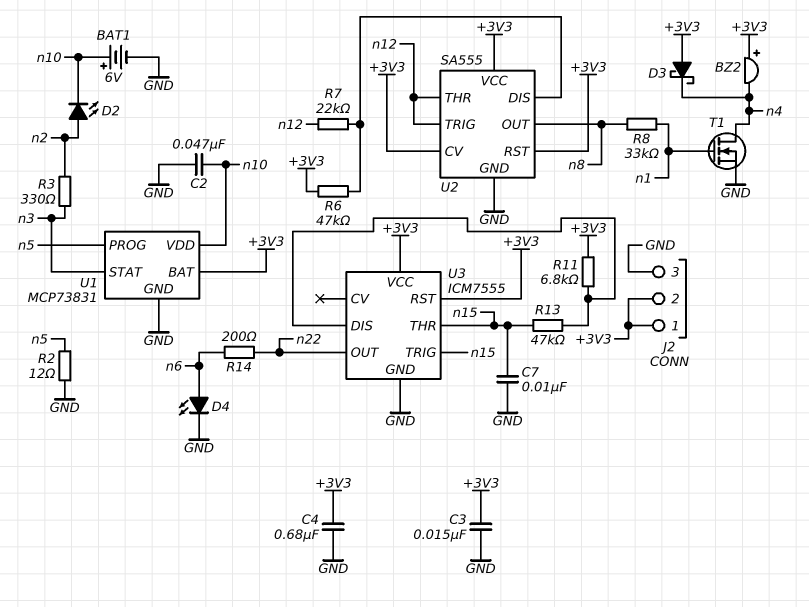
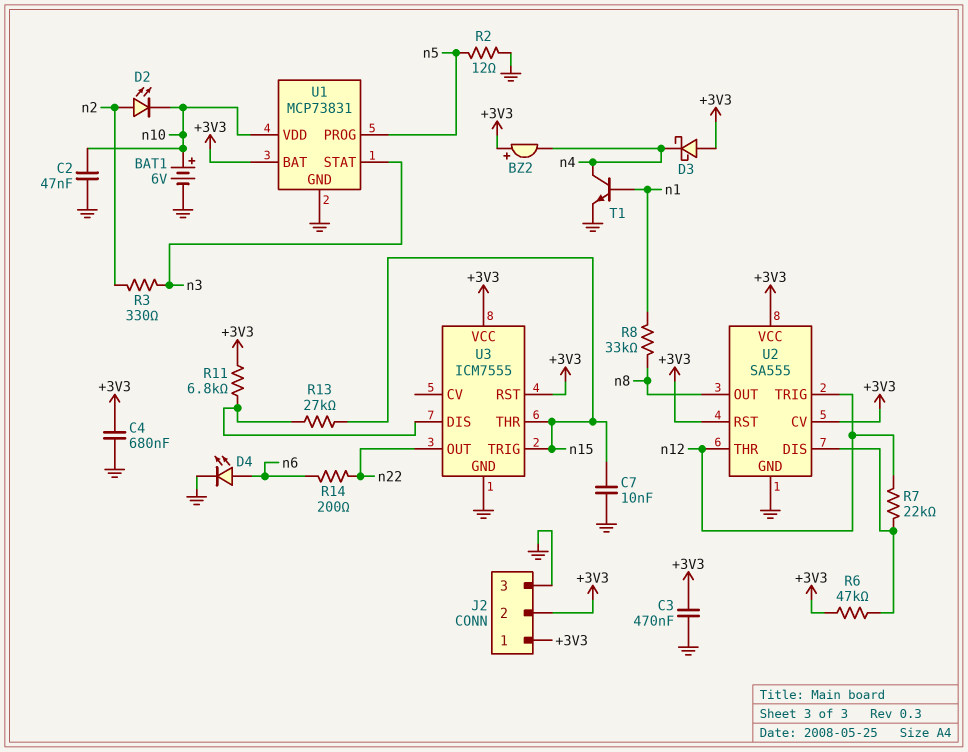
C3: 15nF (+3V3, GND) -> 470nF (+3V3, GND)
R13: 47k (U3/DIS, n15) -> 27k (U3/DIS, n15)
T1: NMOS (G n1, D n4, S GND) -> NPN (B n1, C n4, E GND)

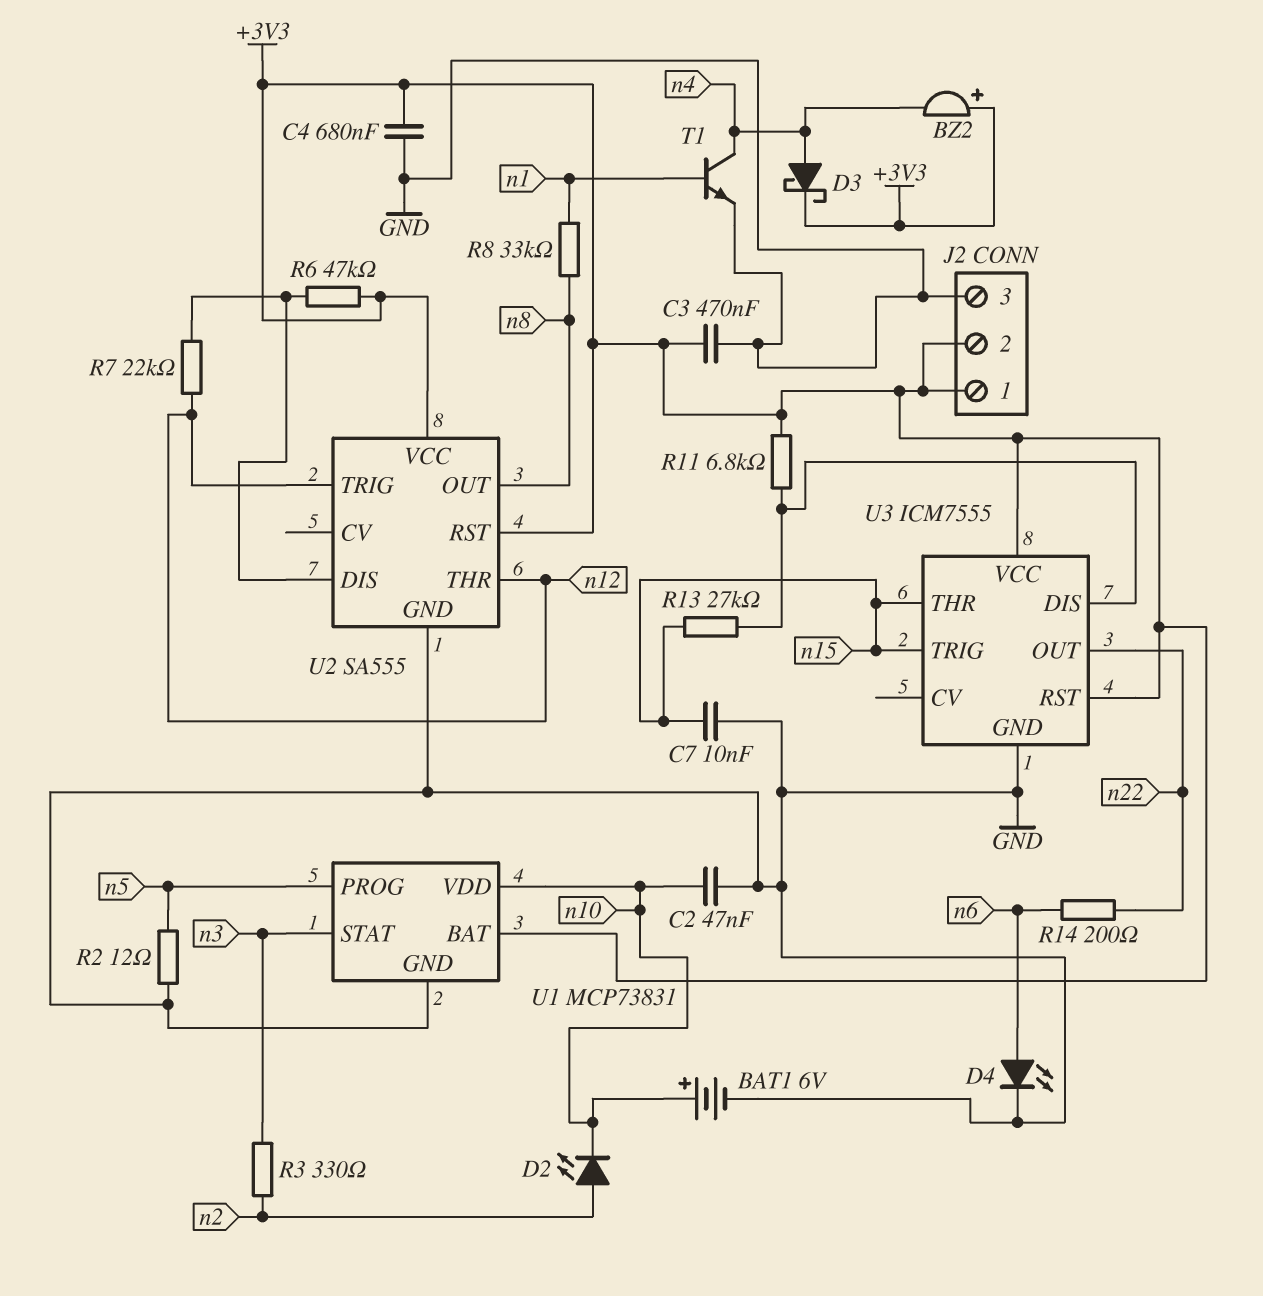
D3: schottky (A +3V3, K n4) -> schottky (A n4, K +3V3)
U2 pin CV: +3V3 -> none

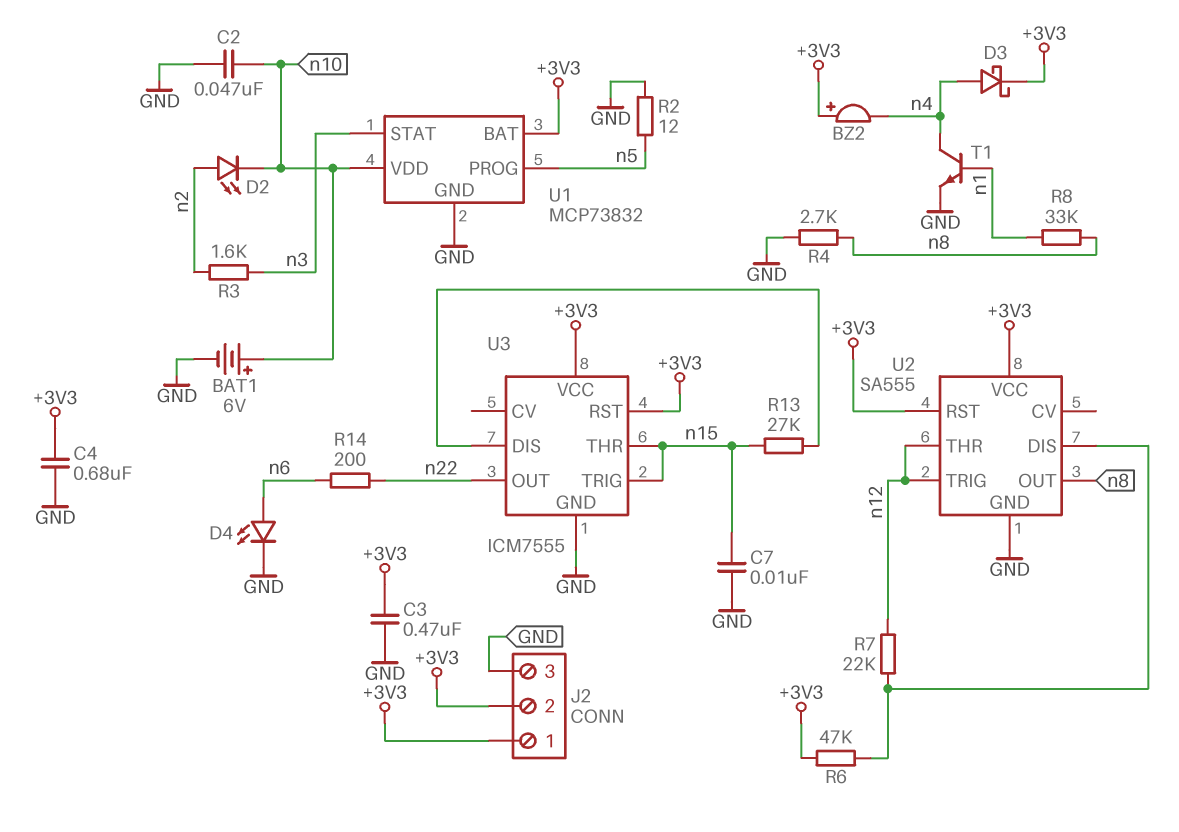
R3: 330 (n2, n3) -> 1.6k (n2, n3)
R4: none -> 2.7k (GND, n8)
R11: 6.8k (+3V3, U3/DIS) -> none
U1: MCP73831 -> MCP73832

